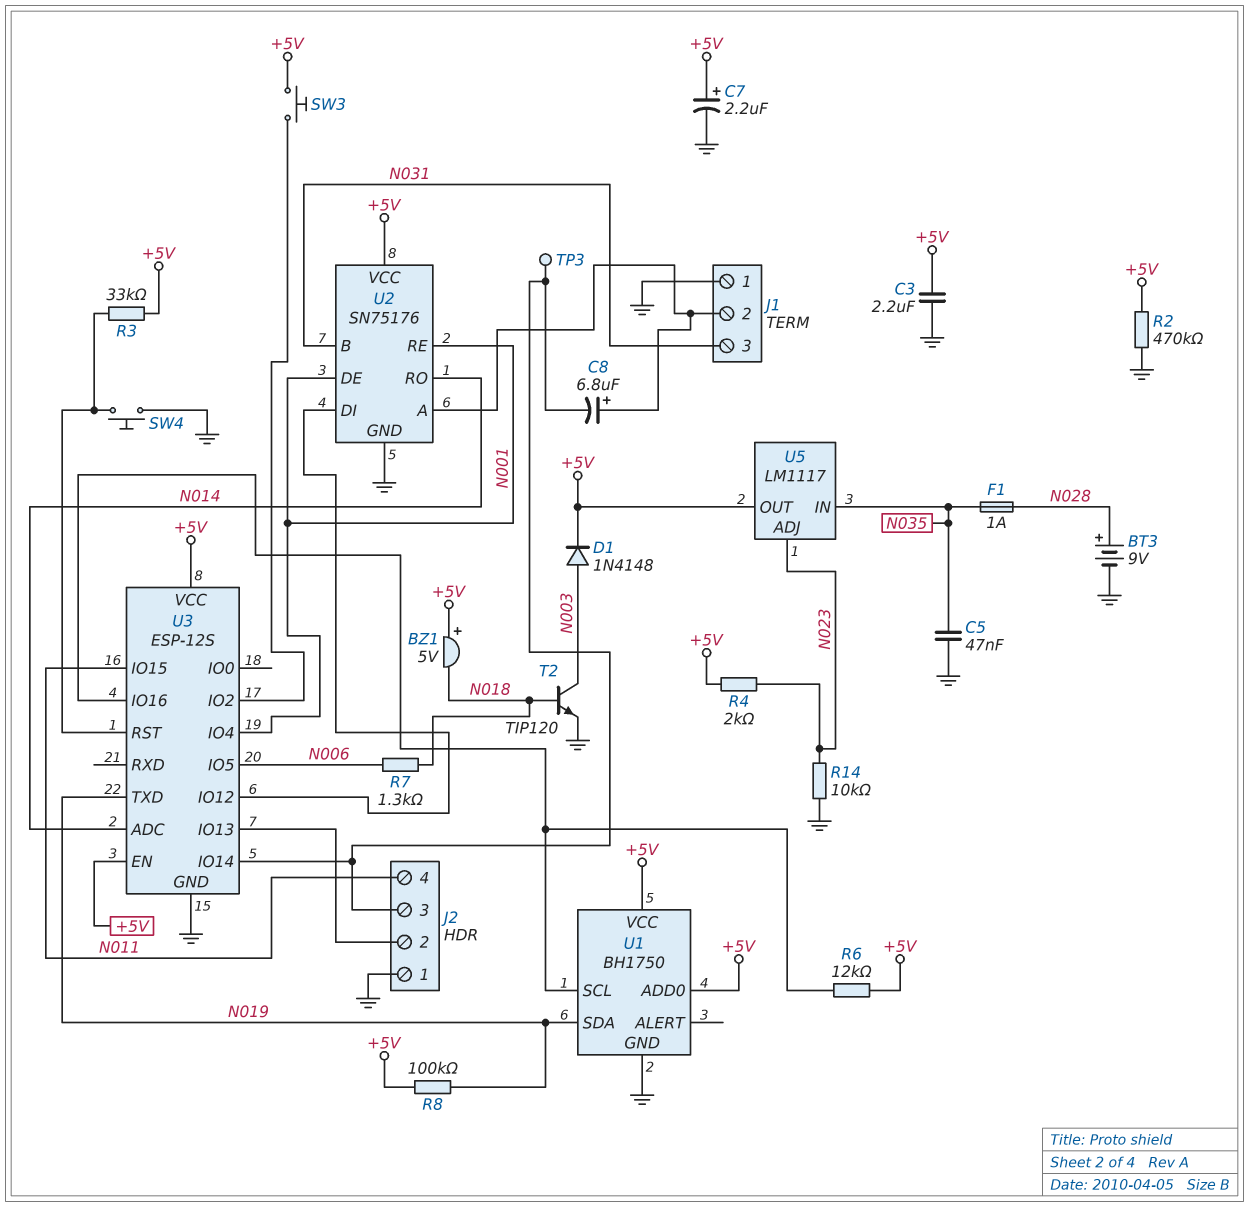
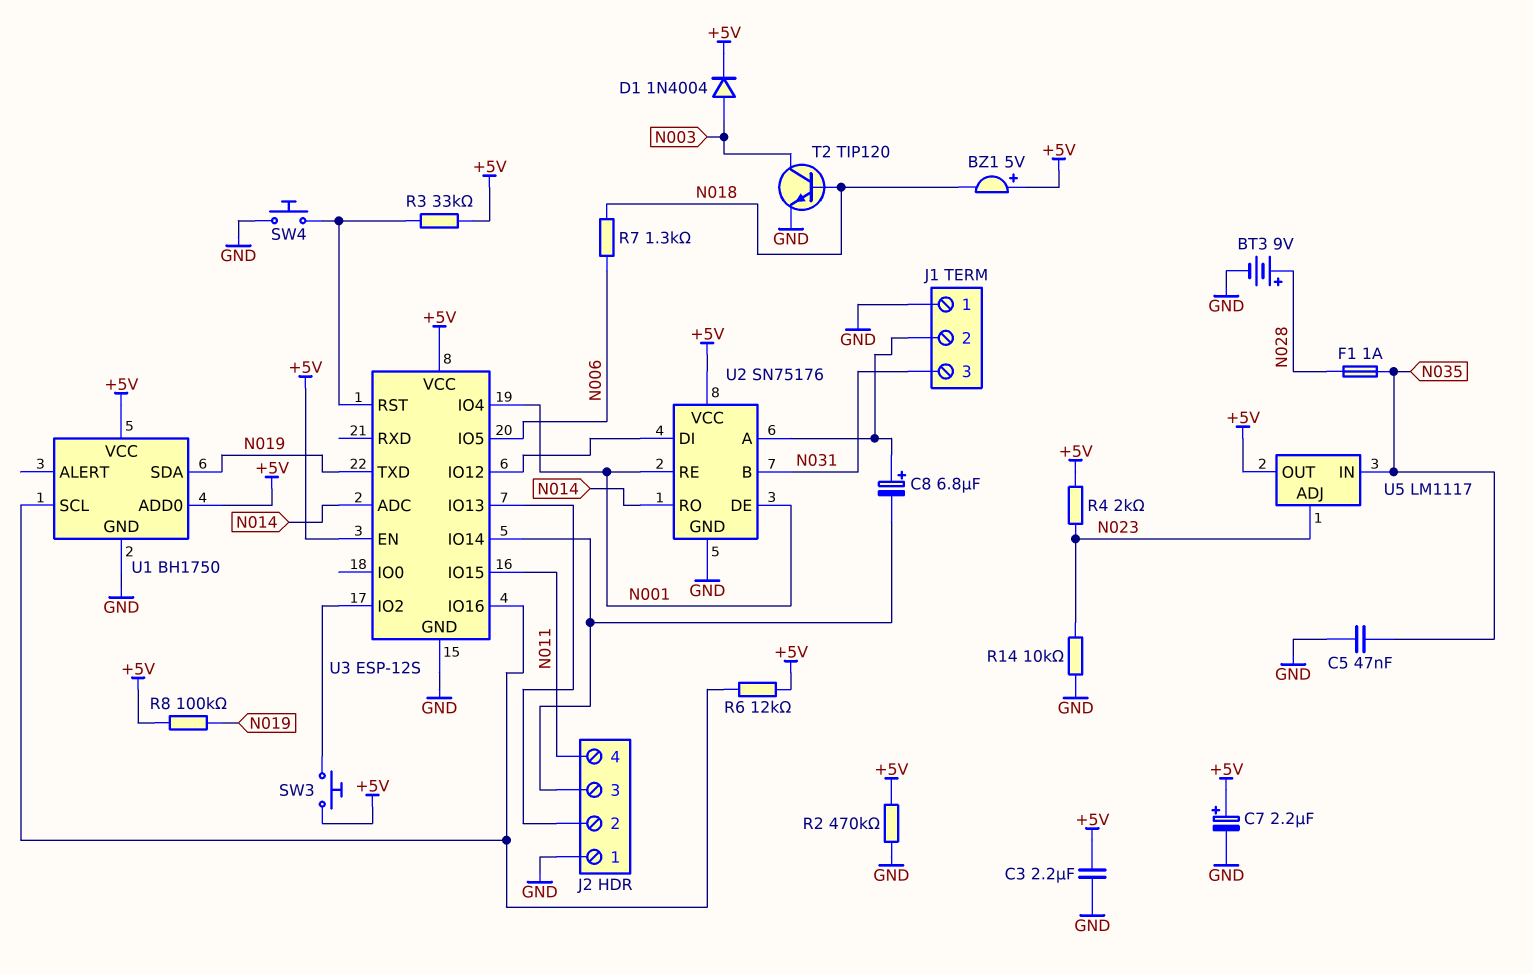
D1: diode 1N4148 (A N003, K +5V) -> diode 1N4004 (A N003, K +5V)
TP3: test point (J2/3) -> none

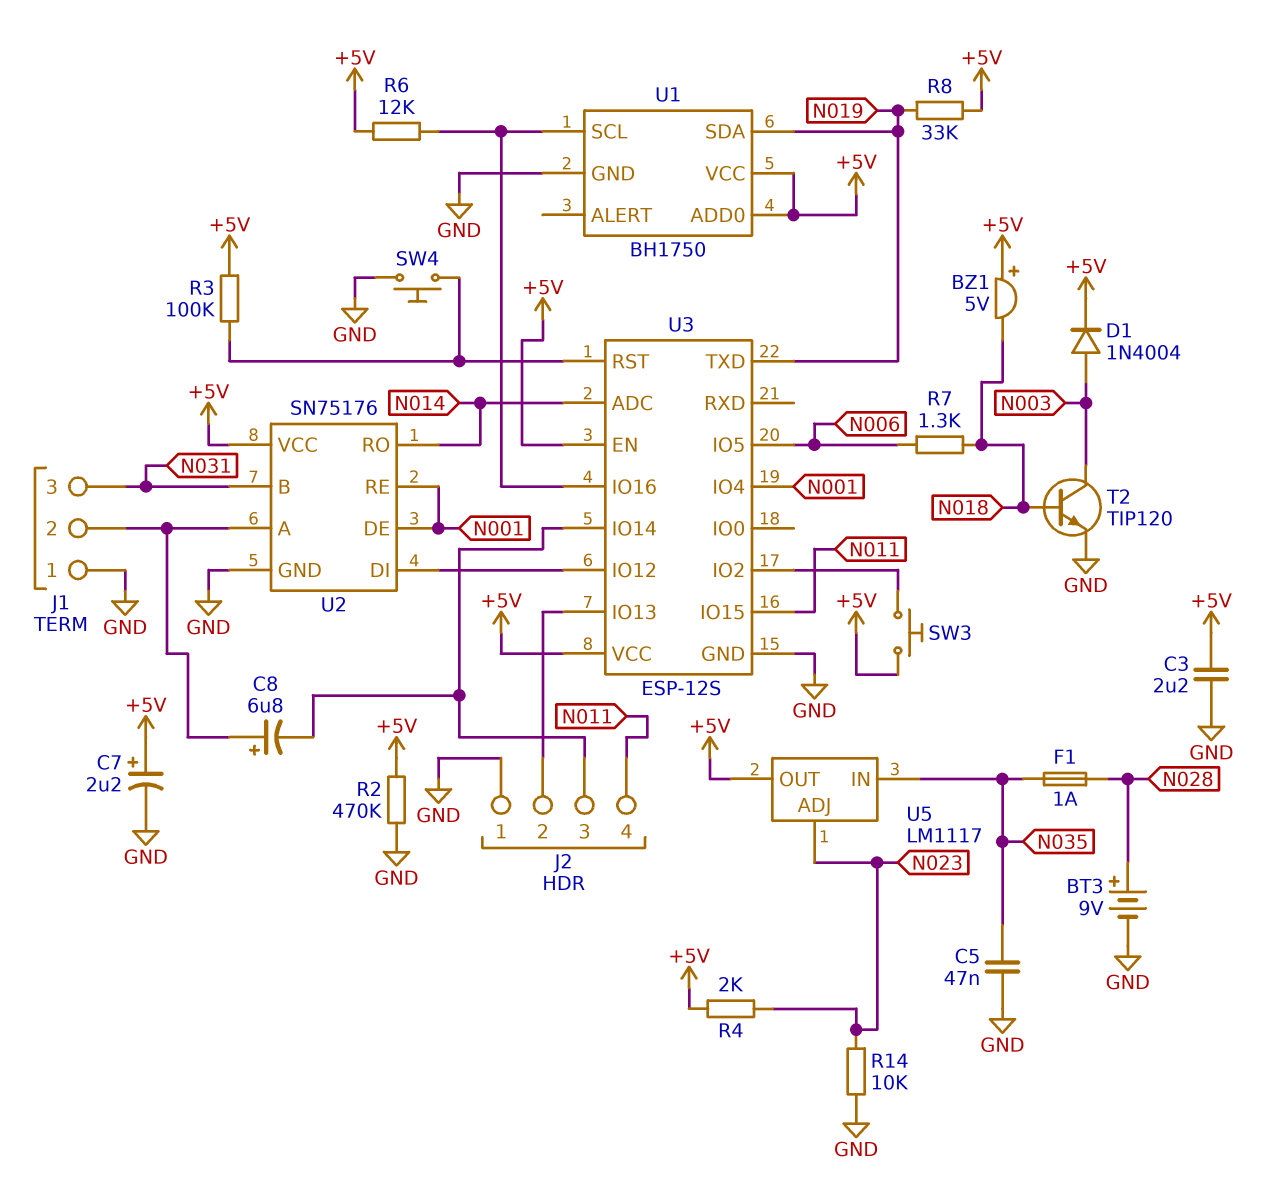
R3: 33k (+5V, U3/RST) -> 100k (+5V, U3/RST)
R8: 100k (+5V, N019) -> 33k (+5V, N019)

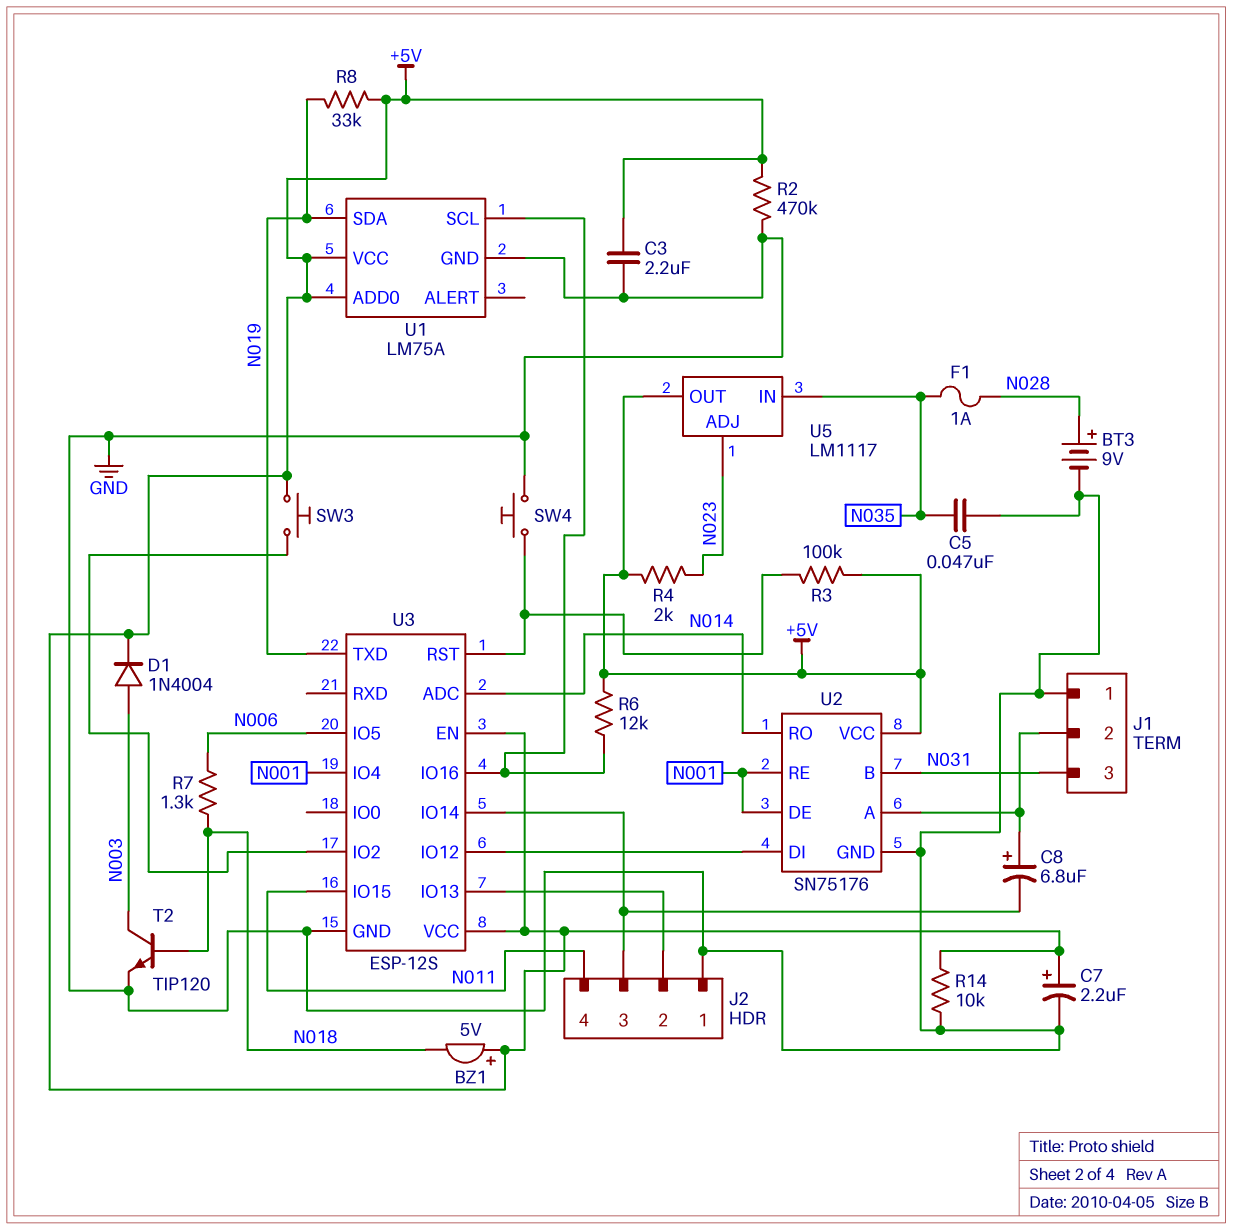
R14: 10k (GND, N023) -> 10k (+5V, GND)
U1: BH1750 -> LM75A

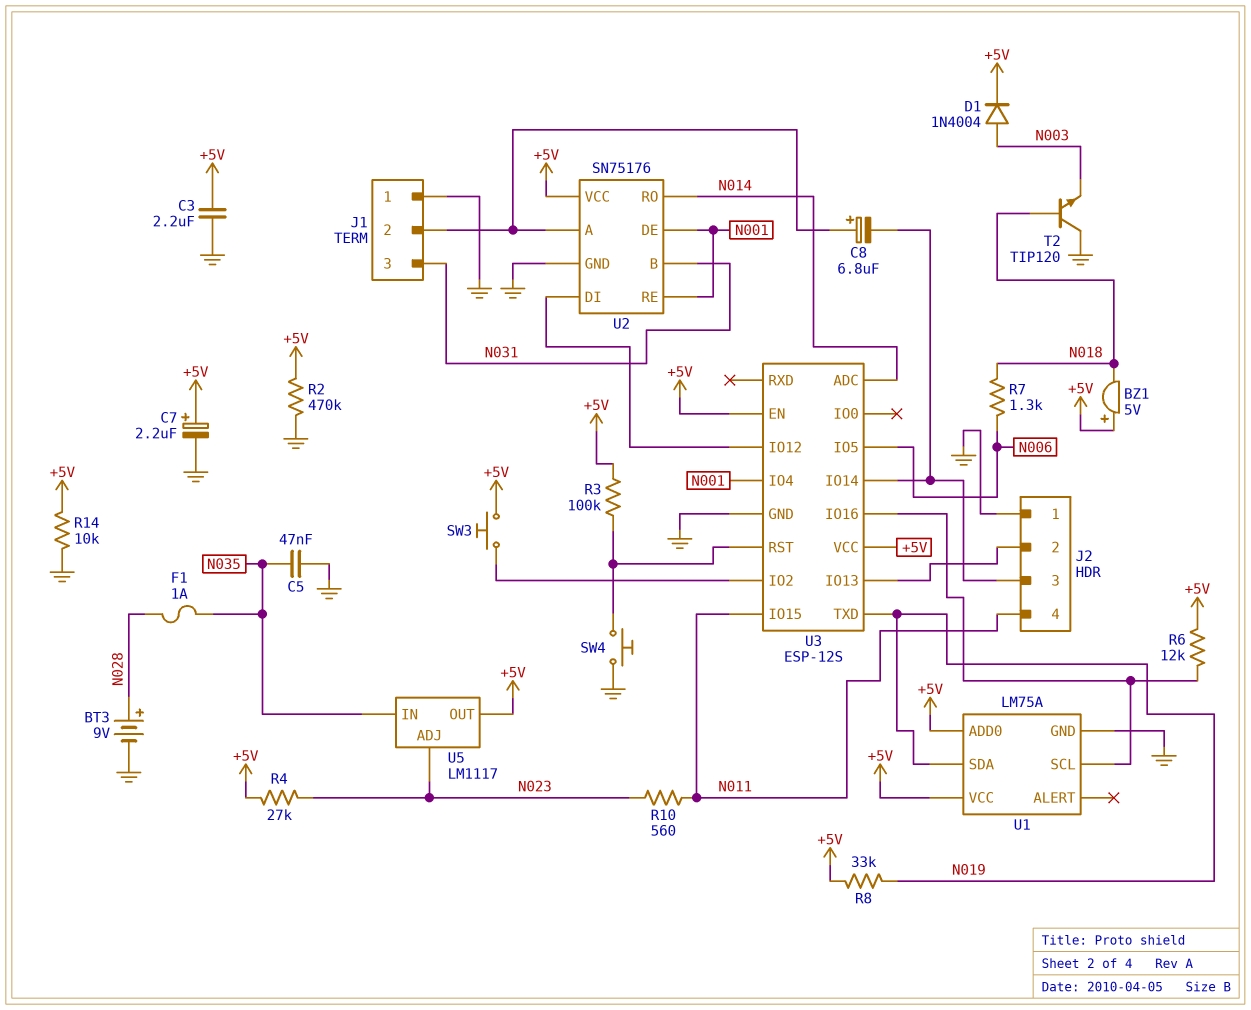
R4: 2k (+5V, N023) -> 27k (+5V, N023)
R10: none -> 560 (N011, N023)
T2: NPN TIP120 (B N018, C N003, E GND) -> NPN TIP120 (B N018, C GND, E N003)

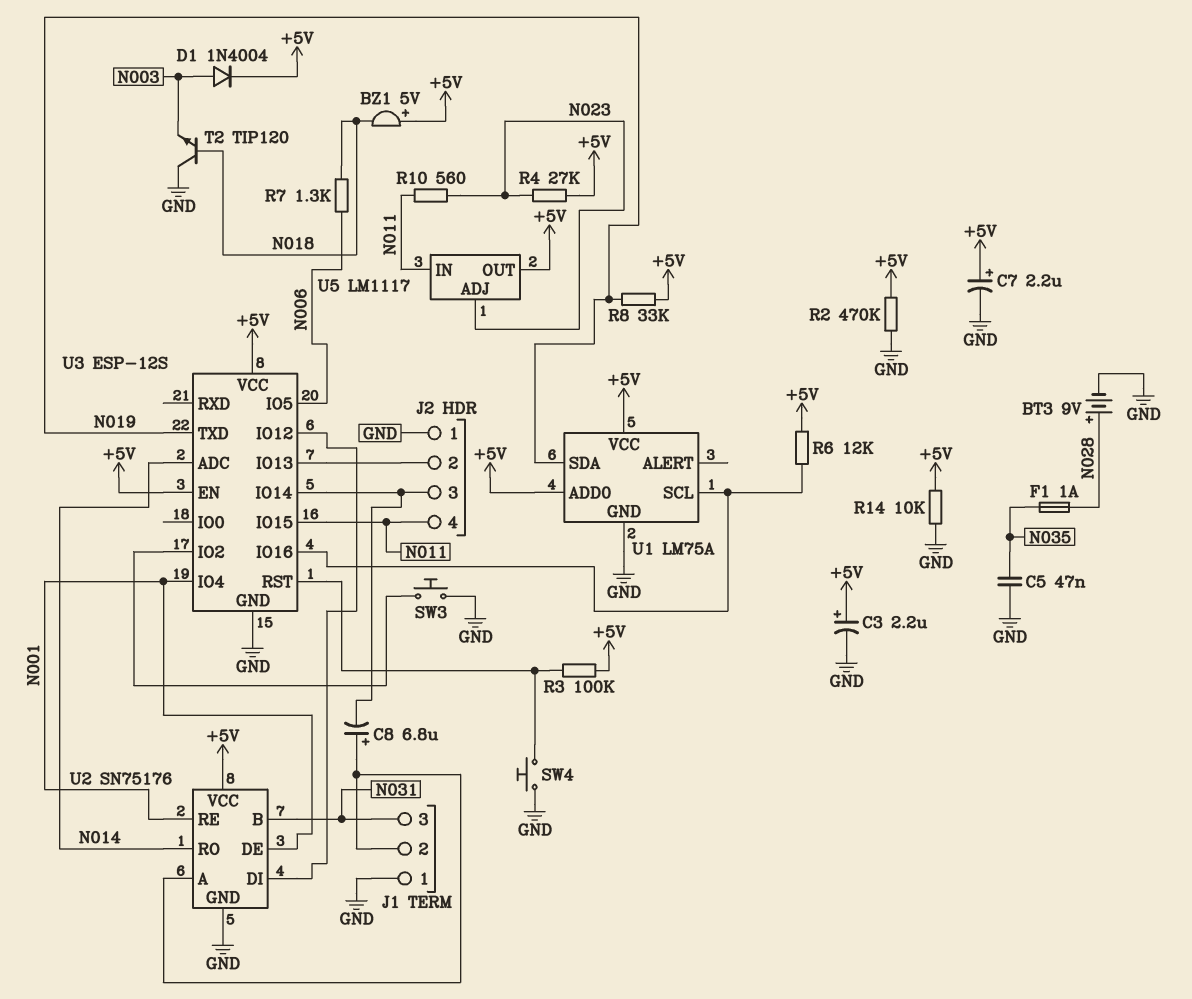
C3: 2.2uF (+5V, GND) -> 2.2uF (plus +5V, minus GND)
SW3: button (+5V, U3/IO2) -> button (GND, U3/IO2)
U5 pin IN: N035 -> N011

